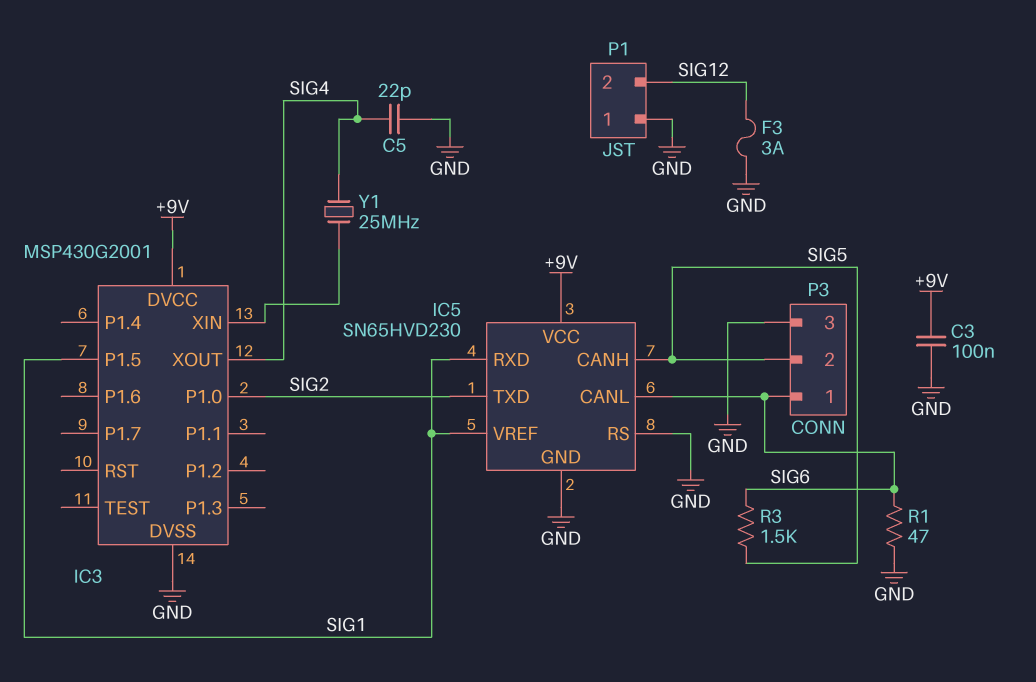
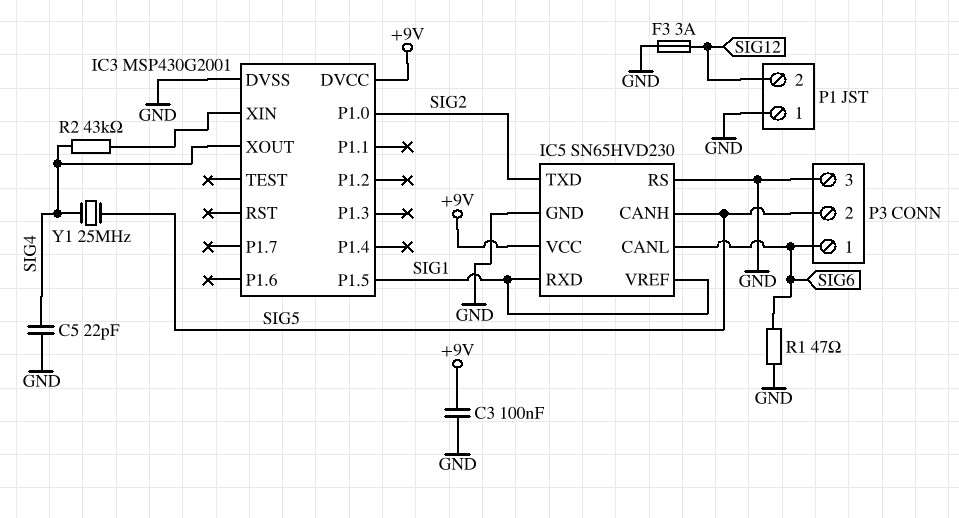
R2: none -> 43k (IC3/XIN, SIG4)
R3: 1.5k (SIG5, SIG6) -> none
Y1: 25MHz (IC3/XIN, SIG4) -> 25MHz (SIG4, SIG5)

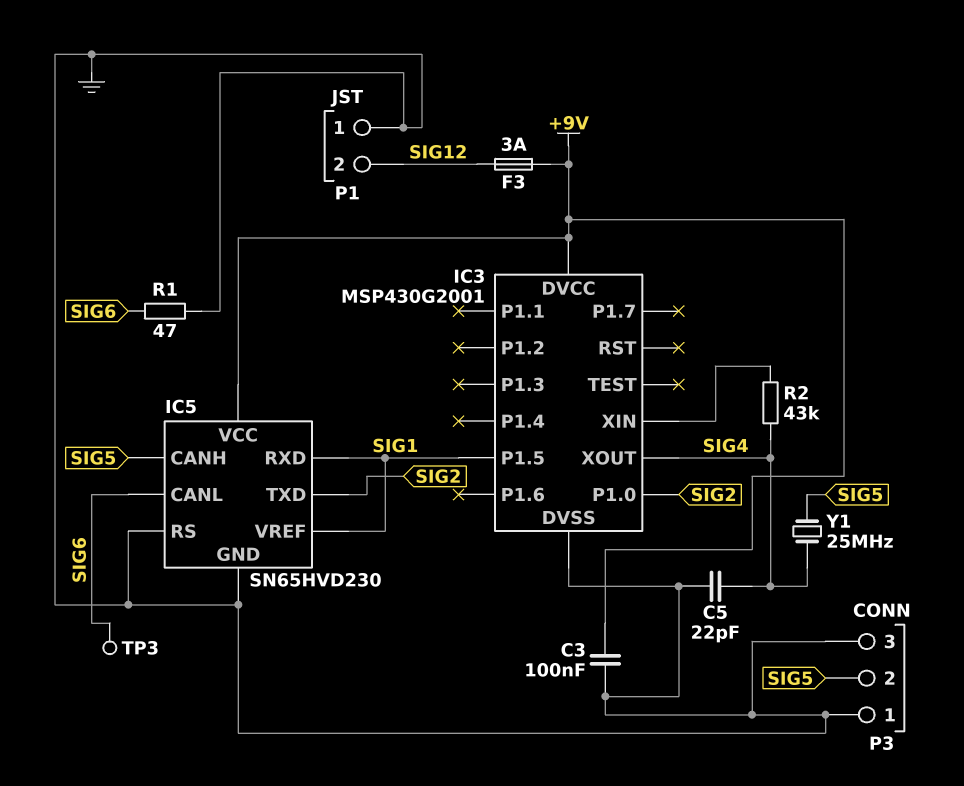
F3: 3A (GND, SIG12) -> 3A (+9V, SIG12)
P3 pin 1: SIG6 -> GND
TP3: none -> test point (SIG6)

